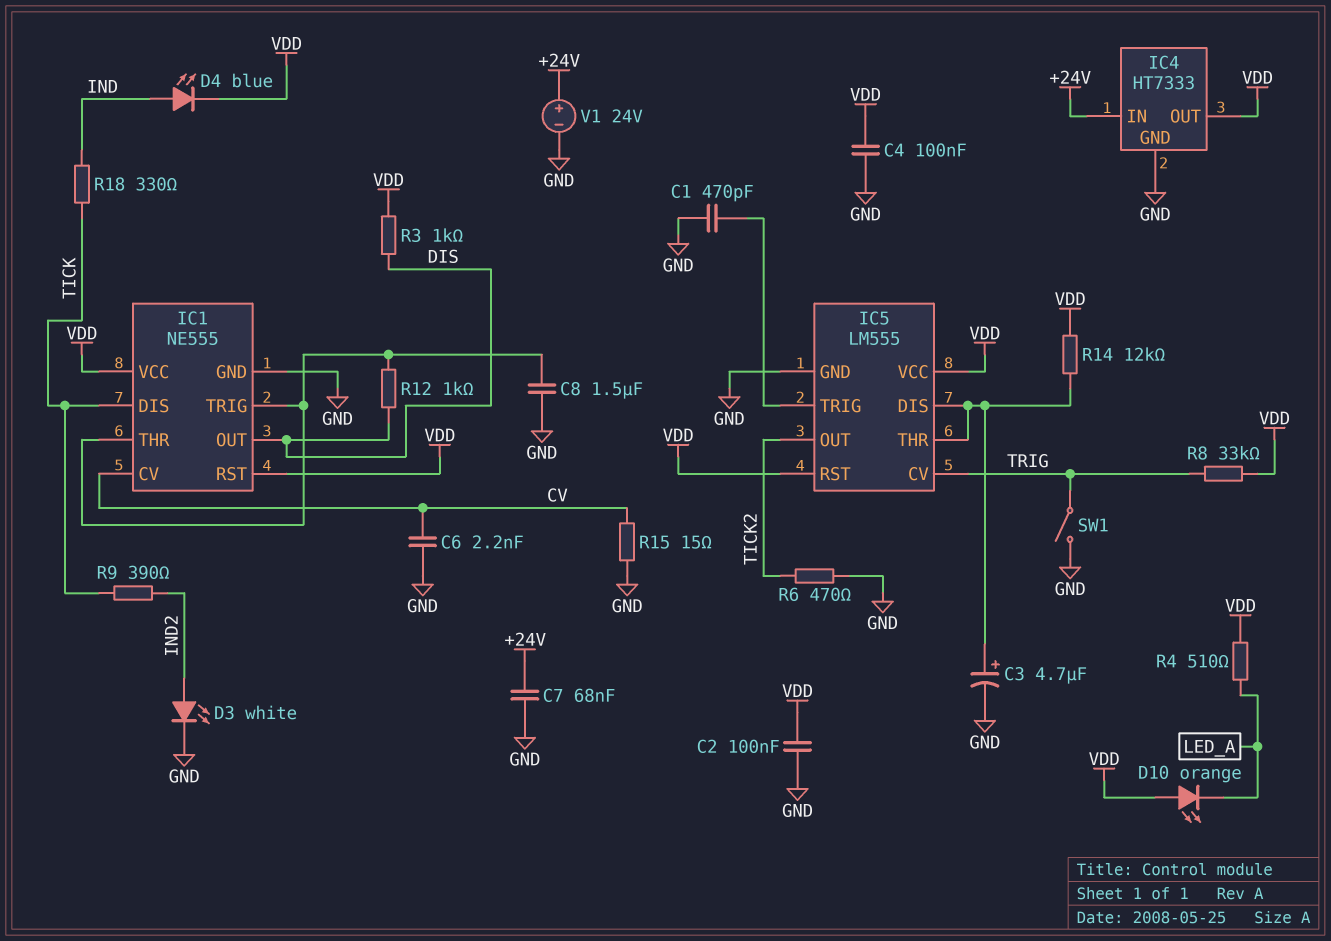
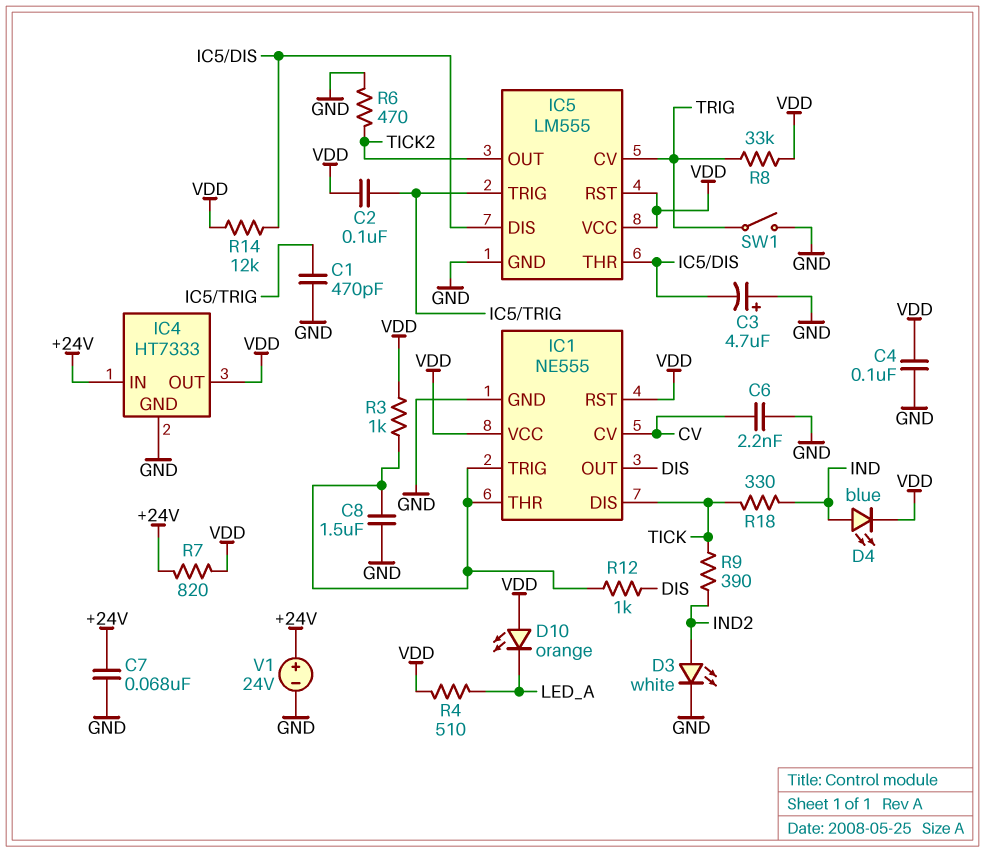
C2: 100nF (GND, VDD) -> 100nF (IC5/TRIG, VDD)
C3: 4.7uF (plus IC5/DIS, minus GND) -> 4.7uF (plus GND, minus IC5/DIS)
R3: 1k (DIS, VDD) -> 1k (IC1/THR, VDD)
R7: none -> 820 (+24V, VDD)
R15: 15 (CV, GND) -> none

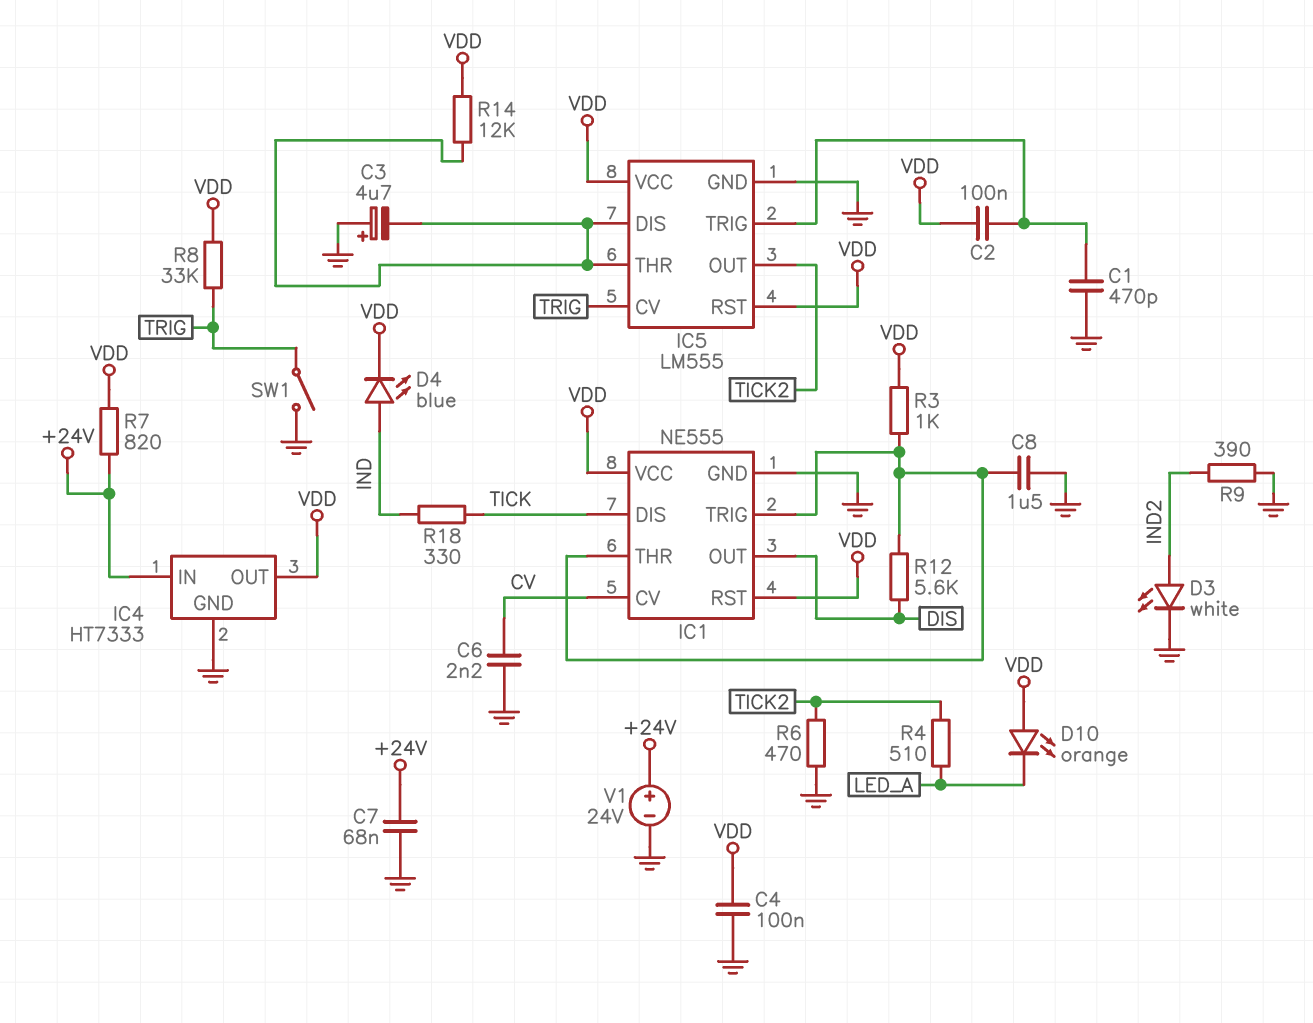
R4: 510 (LED_A, VDD) -> 510 (LED_A, TICK2)
R9: 390 (IND2, TICK) -> 390 (GND, IND2)
R12: 1k (DIS, IC1/THR) -> 5.6k (DIS, IC1/THR)

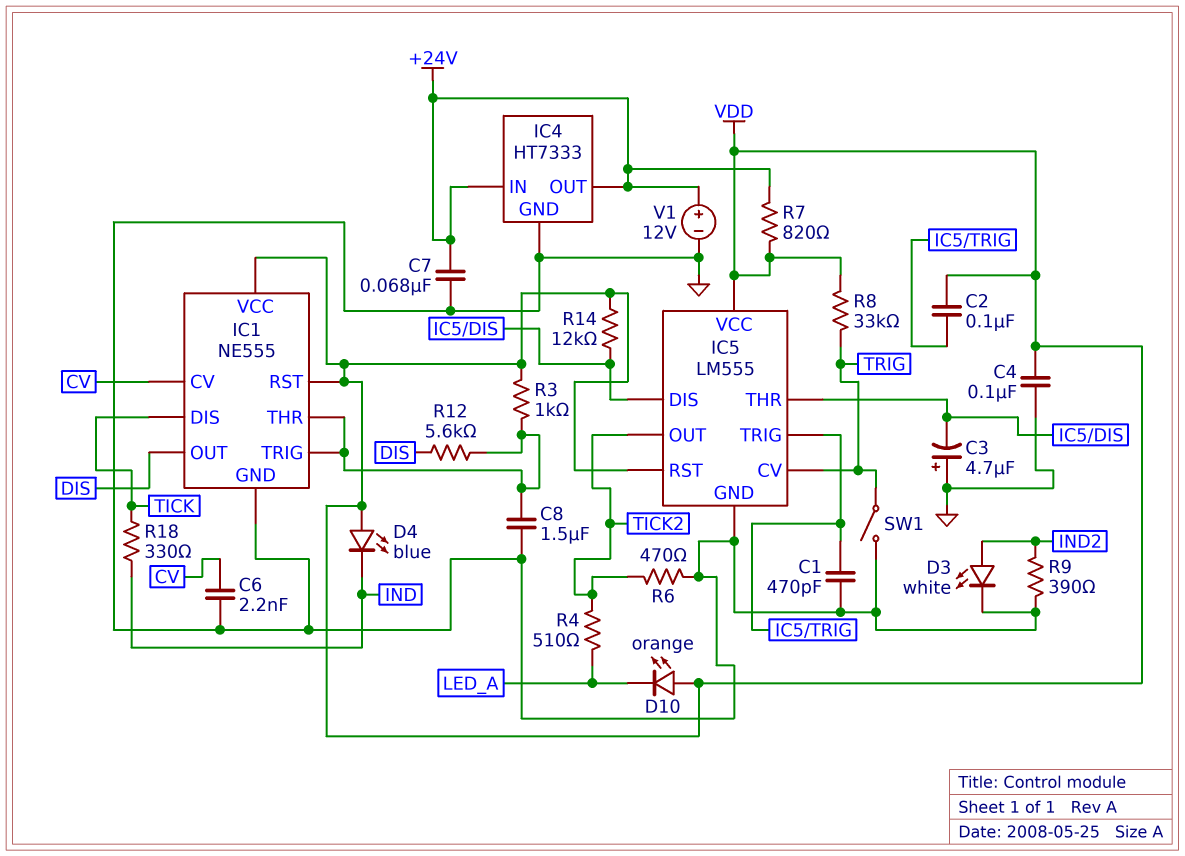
D4: LED blue (A IND, K VDD) -> LED blue (A VDD, K IND)
IC4 pin OUT: VDD -> +24V
V1: 24V (plus +24V, minus GND) -> 12V (plus +24V, minus GND)

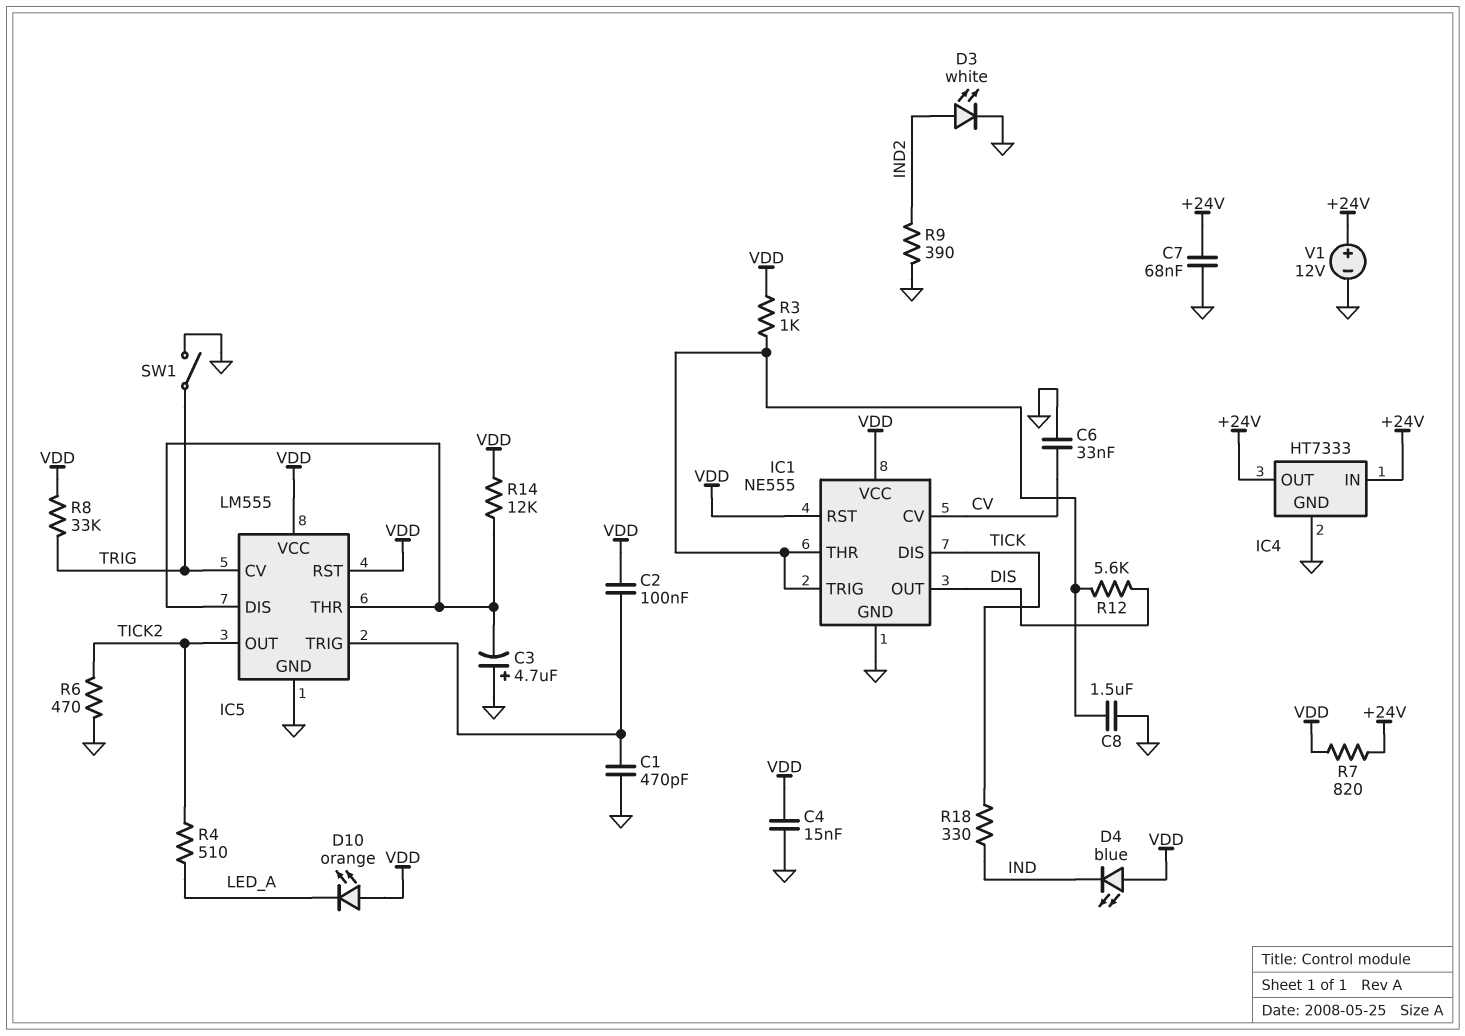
C4: 100nF (GND, VDD) -> 15nF (GND, VDD)
C6: 2.2nF (CV, GND) -> 33nF (CV, GND)

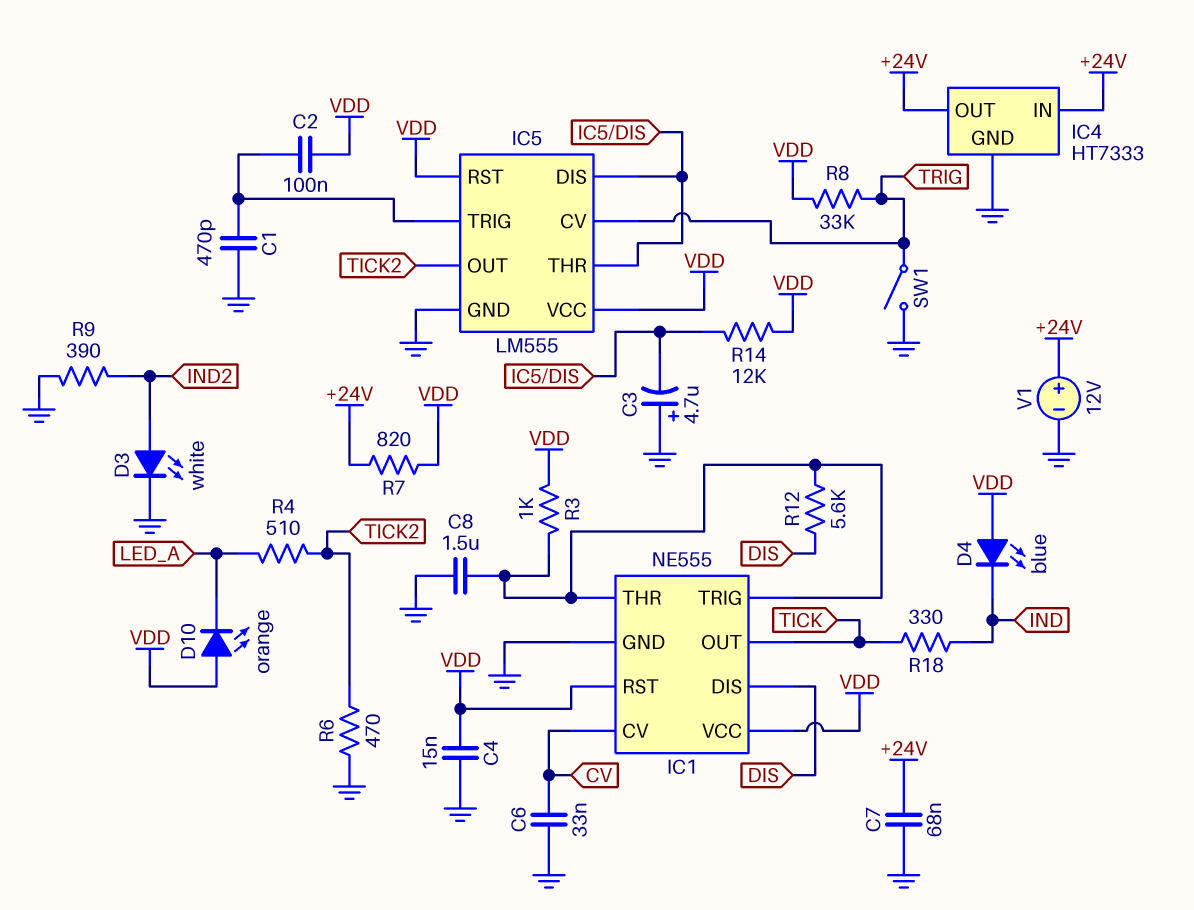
IC1 pin DIS: TICK -> DIS
IC1 pin OUT: DIS -> TICK

